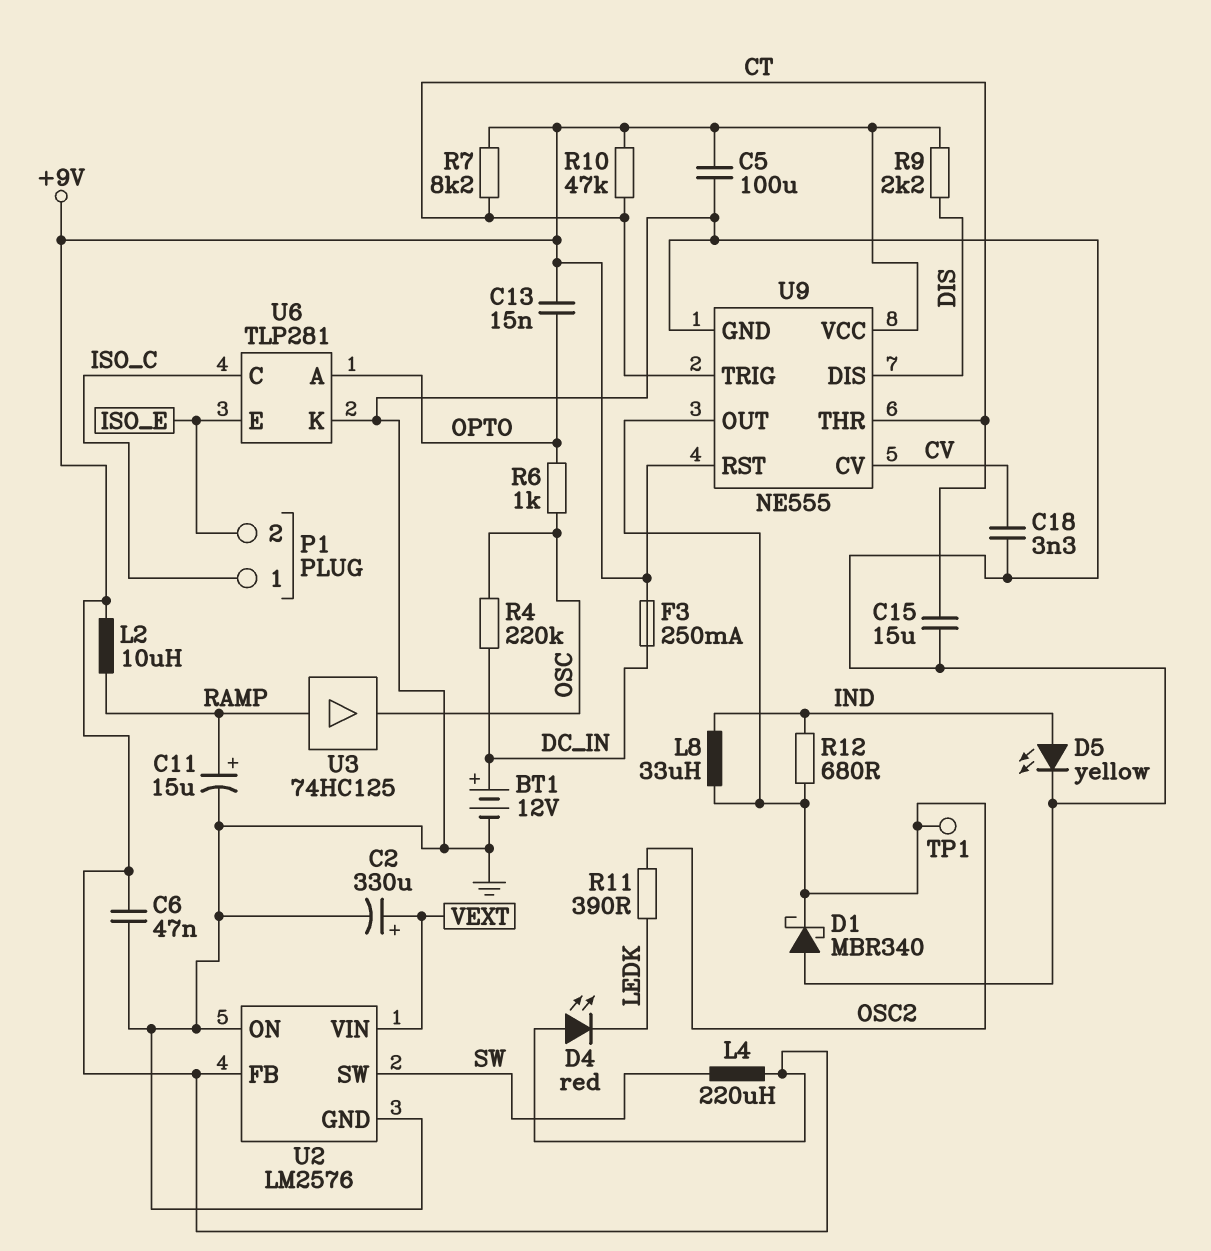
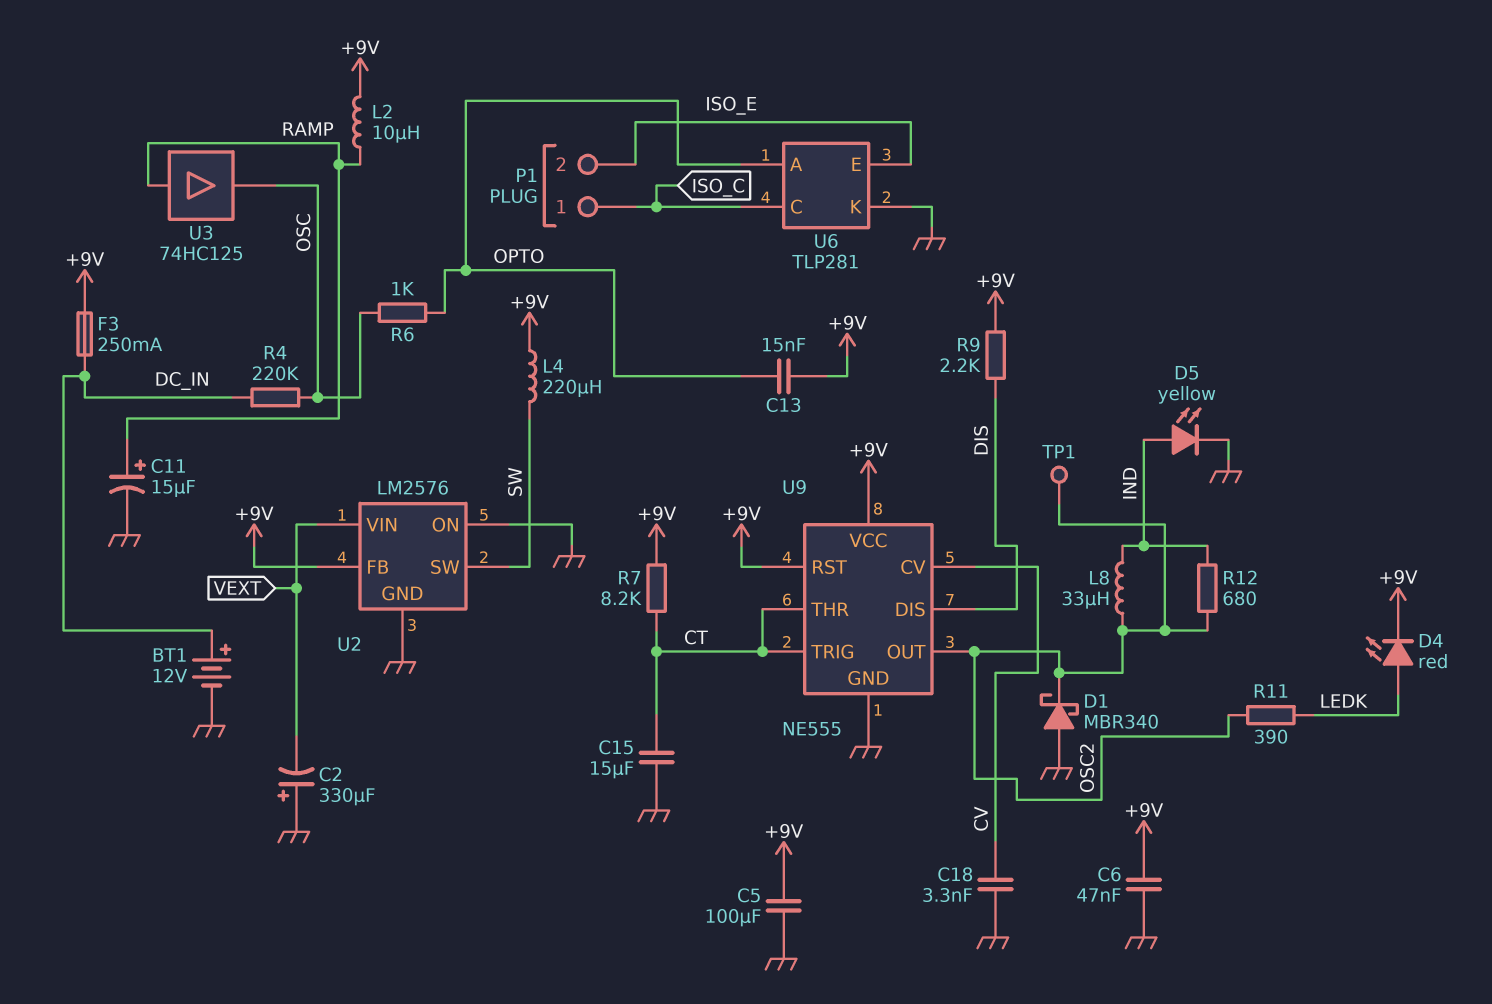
C2: 330uF (plus VEXT, minus GND) -> 330uF (plus GND, minus VEXT)
D4: LED red (A +9V, K LEDK) -> LED red (A LEDK, K +9V)
R10: 47k (+9V, CT) -> none

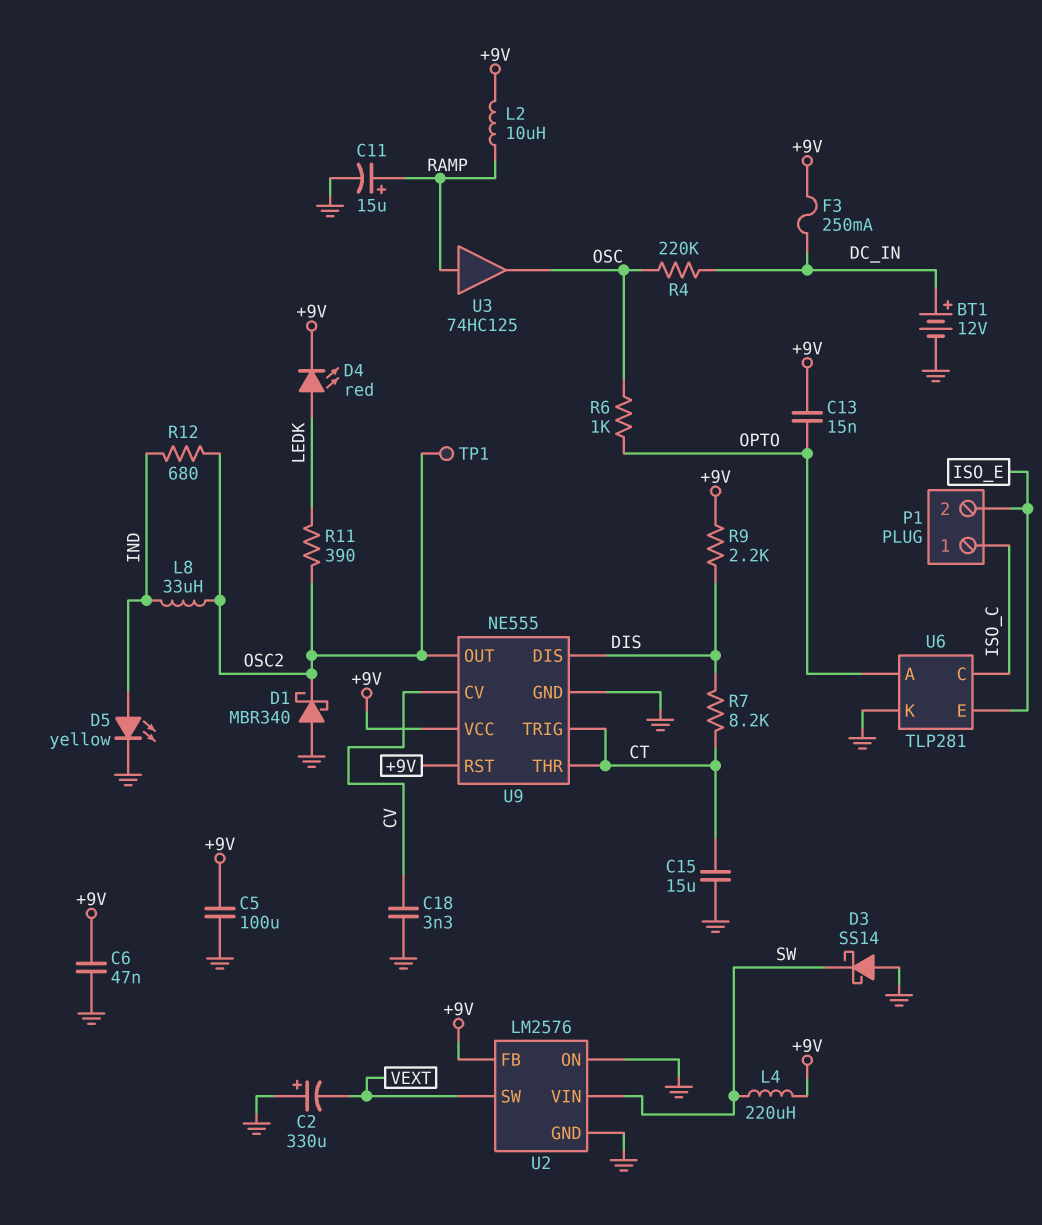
D3: none -> schottky SS14 (A GND, K SW)
R7: 8.2k (+9V, CT) -> 8.2k (CT, DIS)
U2 pin SW: SW -> VEXT
U2 pin VIN: VEXT -> SW

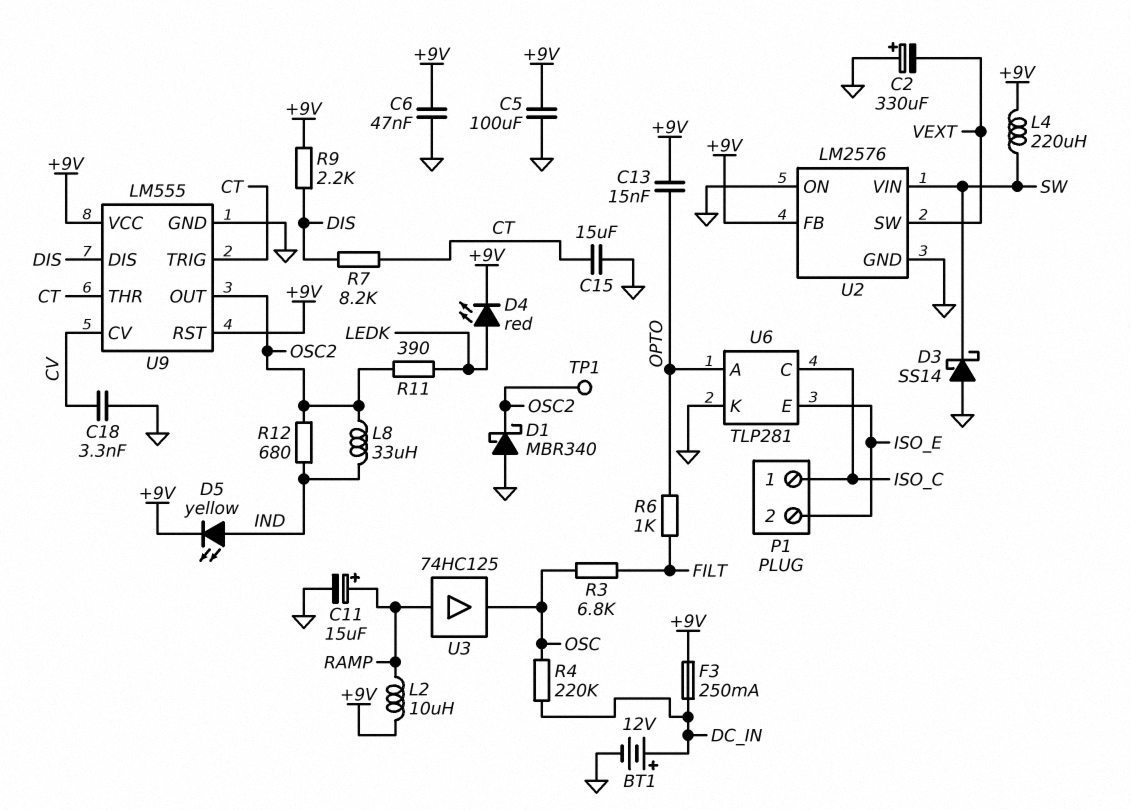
D5: LED yellow (A IND, K GND) -> LED yellow (A IND, K +9V)
R3: none -> 6.8k (FILT, OSC)
R6: 1k (OPTO, OSC) -> 1k (FILT, OPTO)
U9: NE555 -> LM555

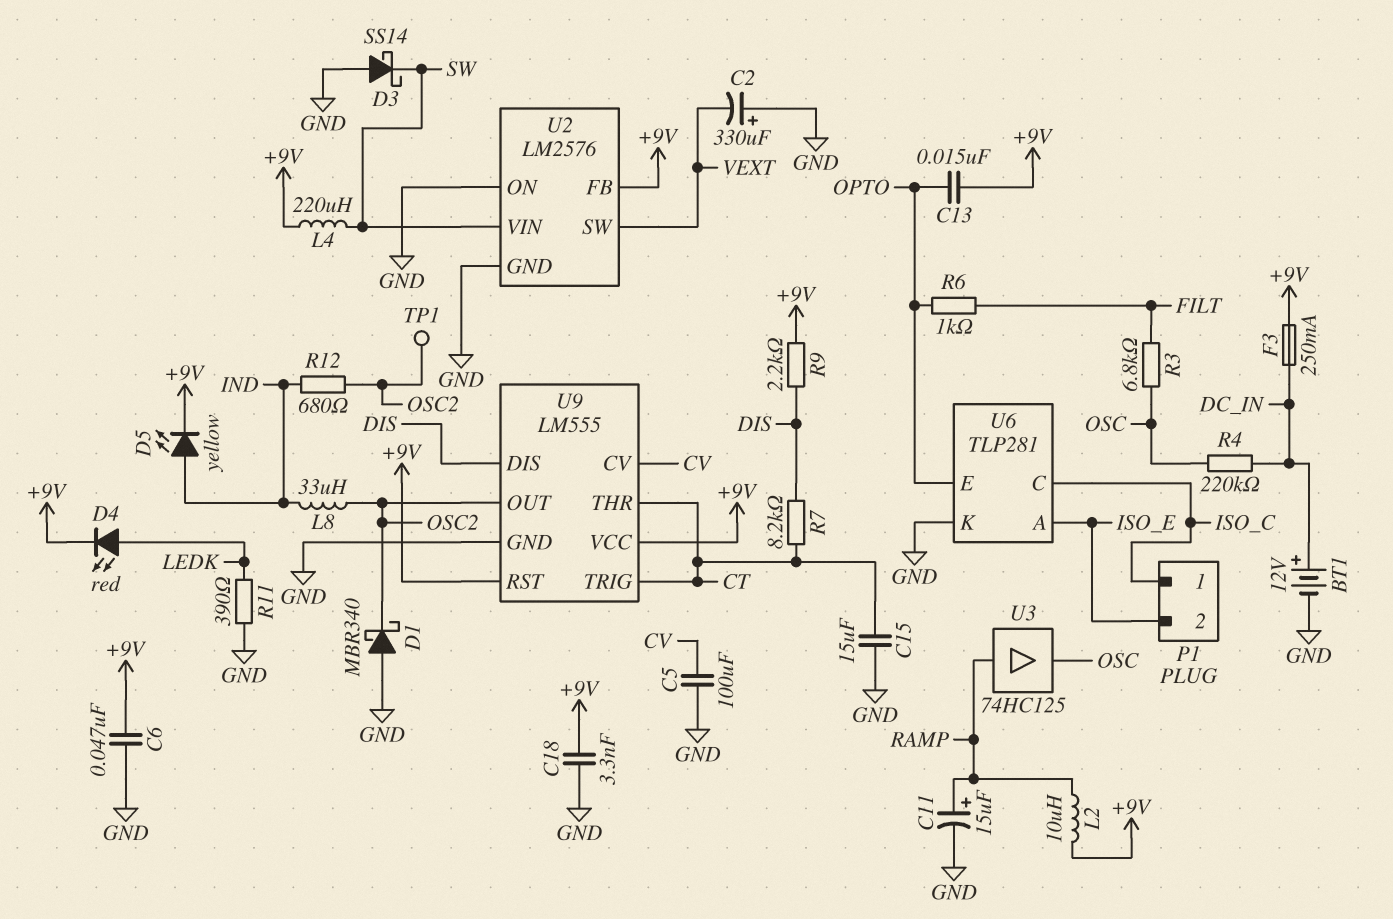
C5: 100uF (+9V, GND) -> 100uF (CV, GND)
C18: 3.3nF (CV, GND) -> 3.3nF (+9V, GND)
R11: 390 (LEDK, OSC2) -> 390 (GND, LEDK)
U6 pin A: OPTO -> ISO_E
U6 pin E: ISO_E -> OPTO

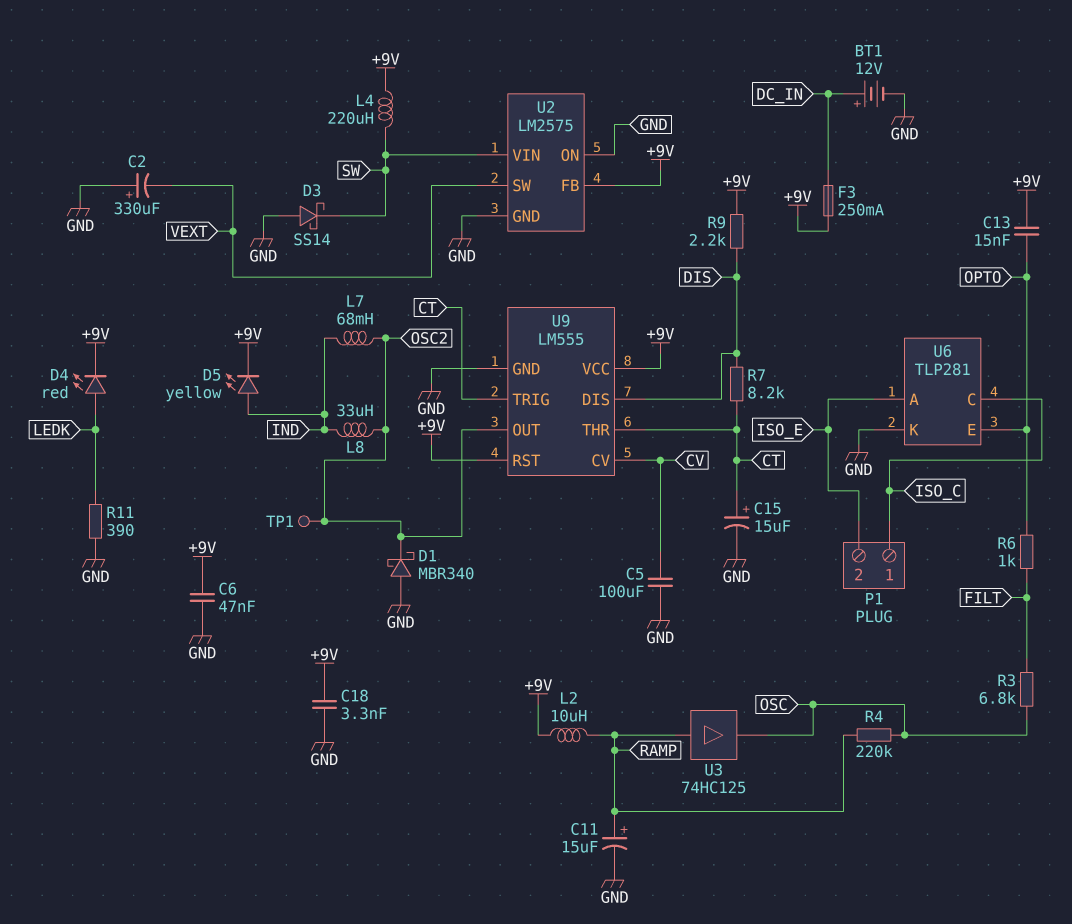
C15: 15uF (CT, GND) -> 15uF (plus CT, minus GND)
L7: none -> 68mH (IND, OSC2)
R4: 220k (DC_IN, OSC) -> 220k (OSC, RAMP)
R12: 680 (IND, OSC2) -> none
U2: LM2576 -> LM2575

